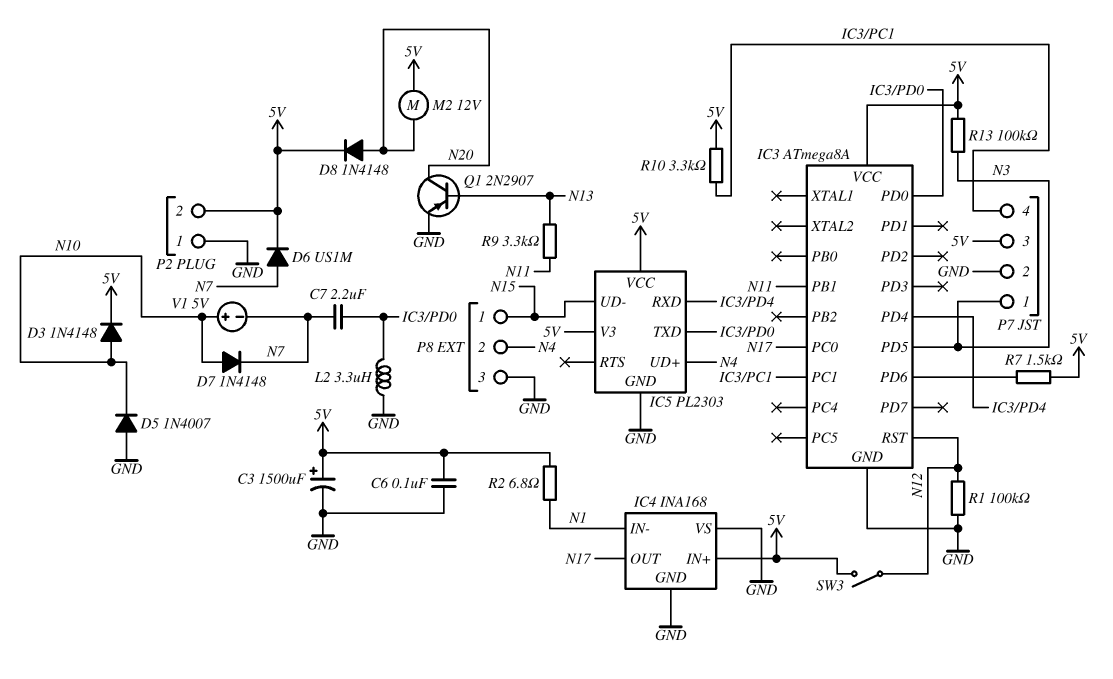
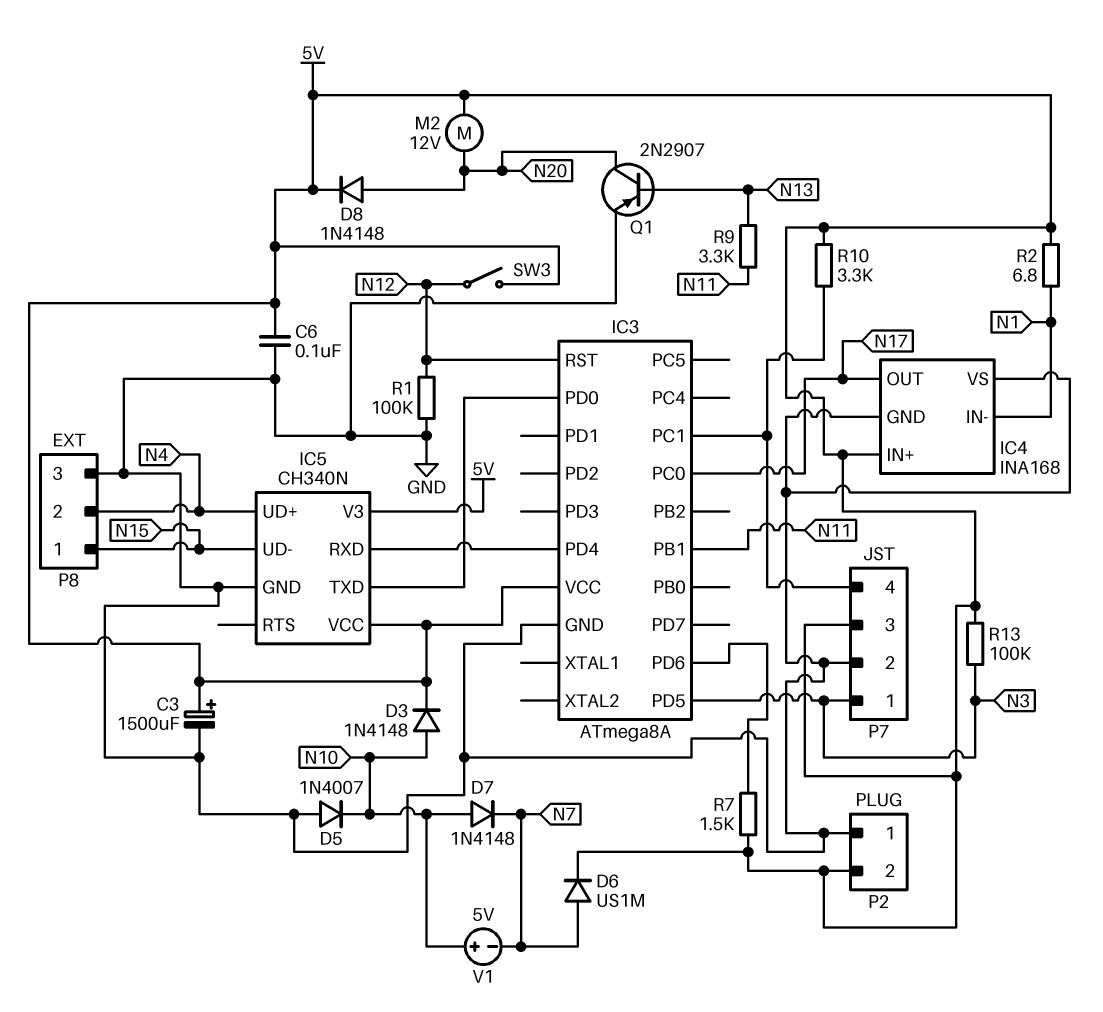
C7: 2.2uF (IC3/PD0, N7) -> none
IC5: PL2303 -> CH340N
L2: 3.3uH (GND, IC3/PD0) -> none

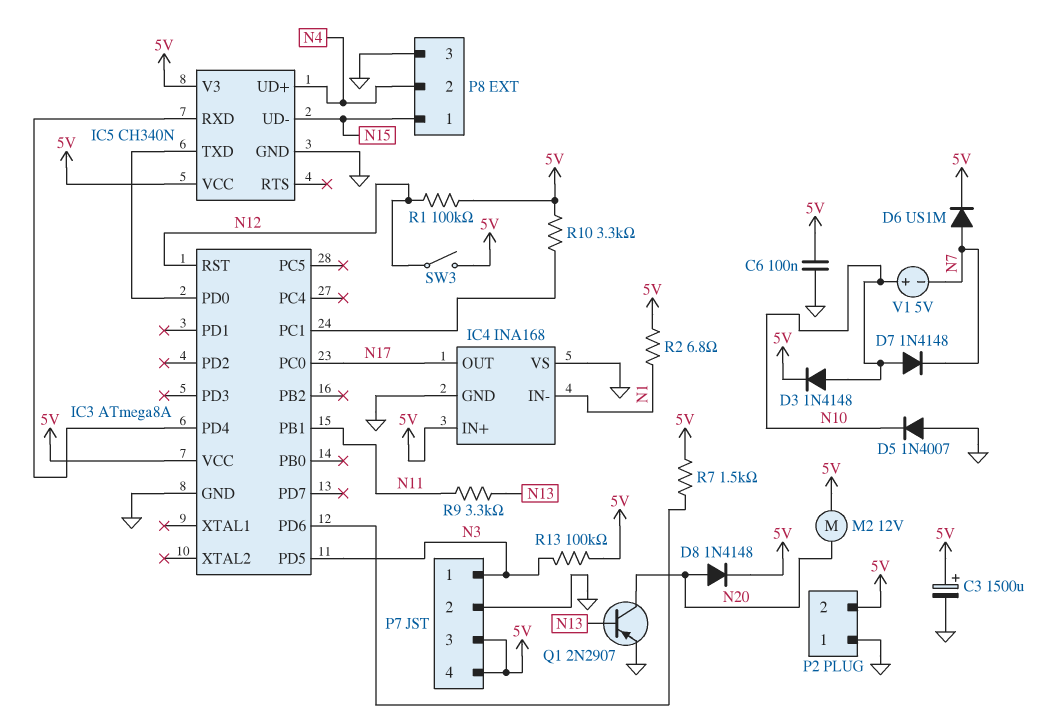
P7 pin 4: IC3/PC1 -> 5V
R1: 100k (GND, N12) -> 100k (5V, N12)

